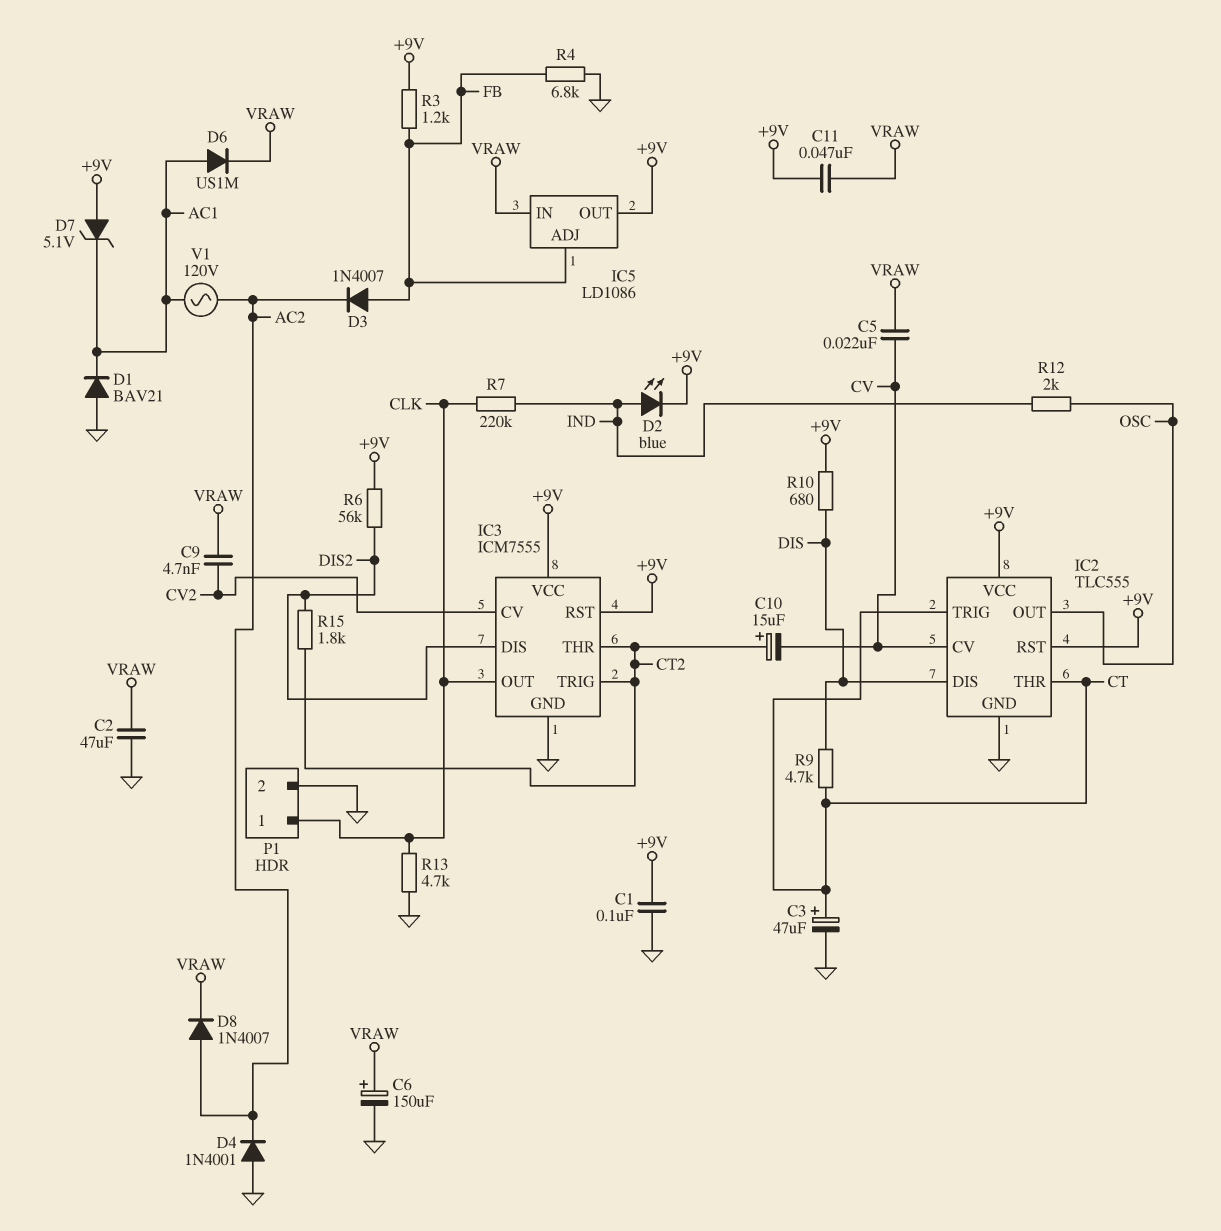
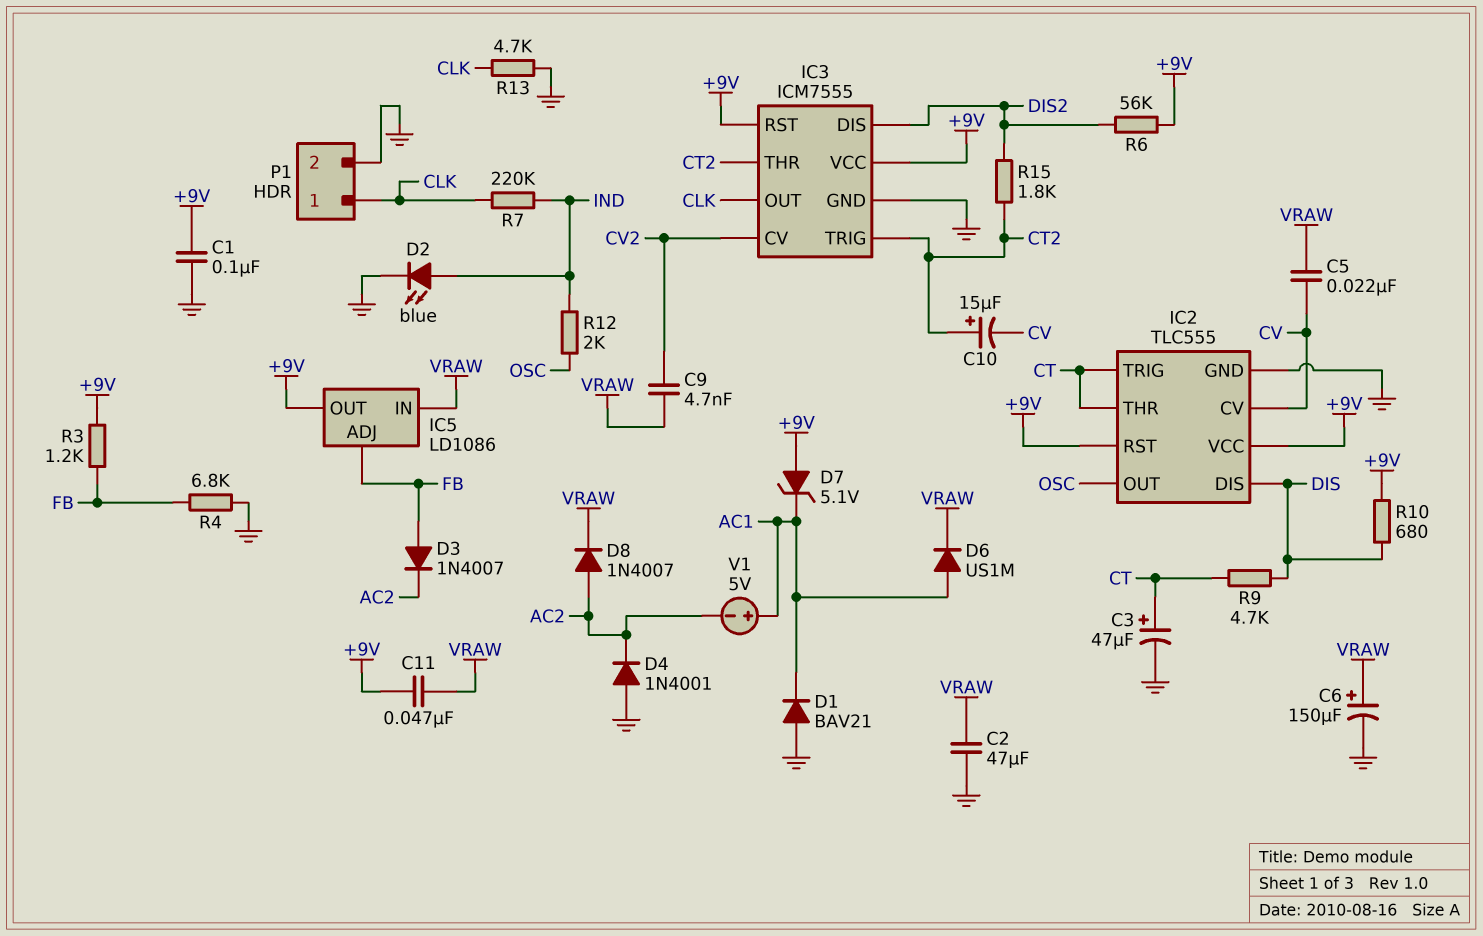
D2: LED blue (A IND, K +9V) -> LED blue (A IND, K GND)
V1: AC 120V (AC1, AC2) -> 5V (plus AC1, minus AC2)

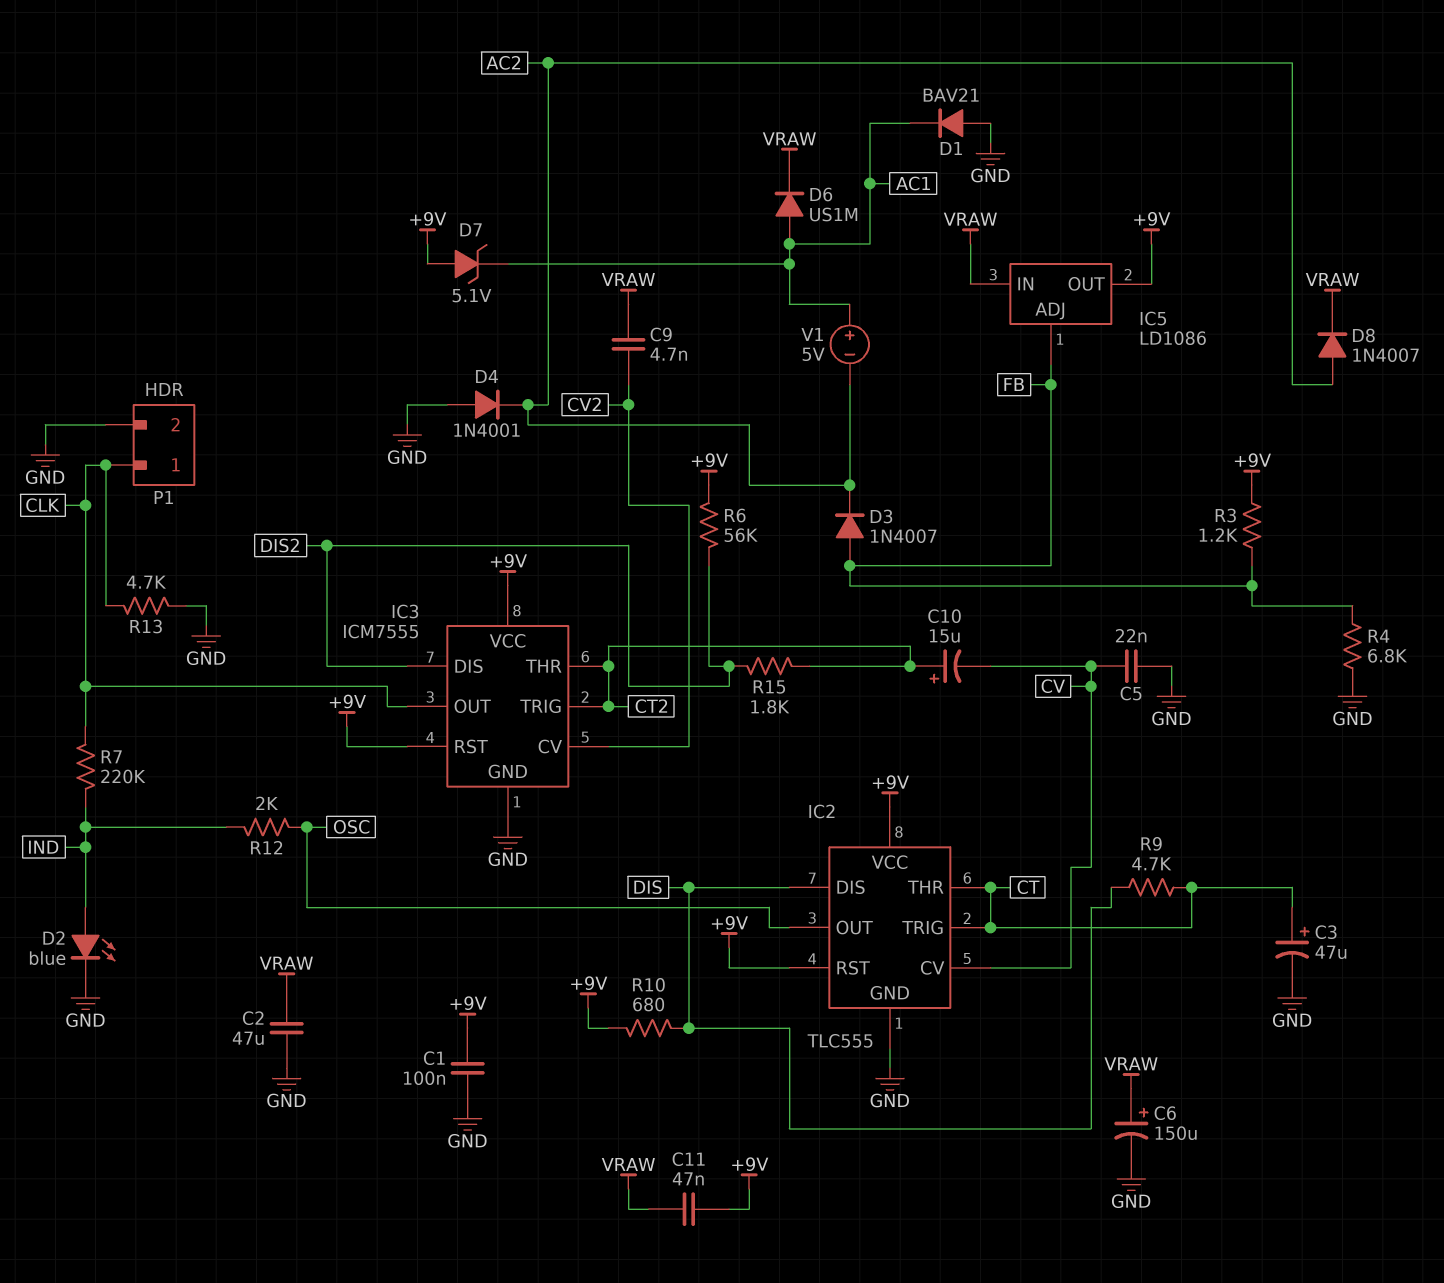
C5: 22nF (CV, VRAW) -> 22nF (CV, GND)

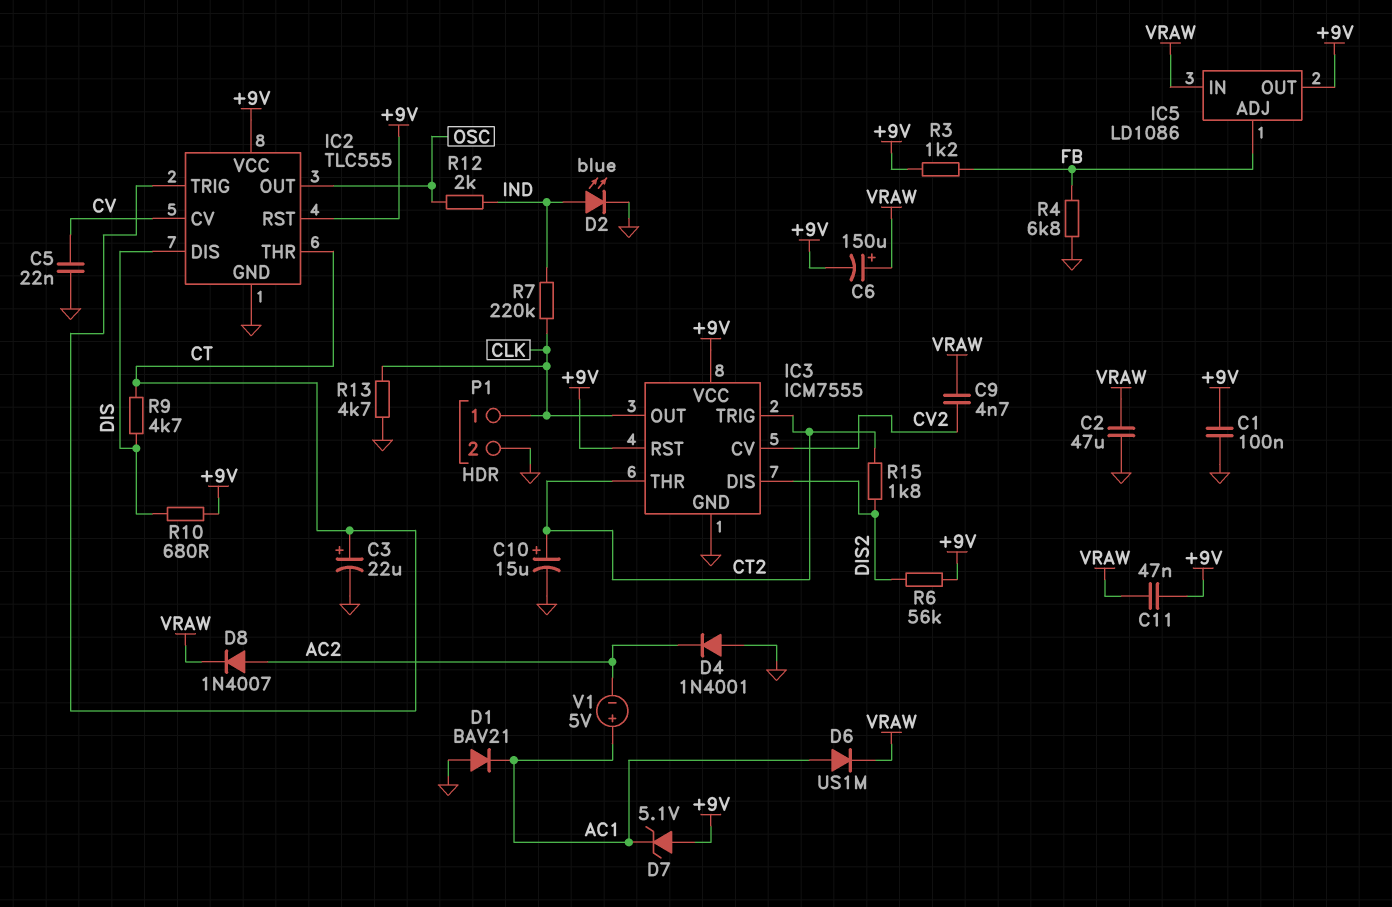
C3: 47uF (plus CT, minus GND) -> 22uF (plus CT, minus GND)
C6: 150uF (plus VRAW, minus GND) -> 150uF (plus VRAW, minus +9V)
C10: 15uF (plus CT2, minus CV) -> 15uF (plus CT2, minus GND)
D3: diode 1N4007 (A FB, K AC2) -> none

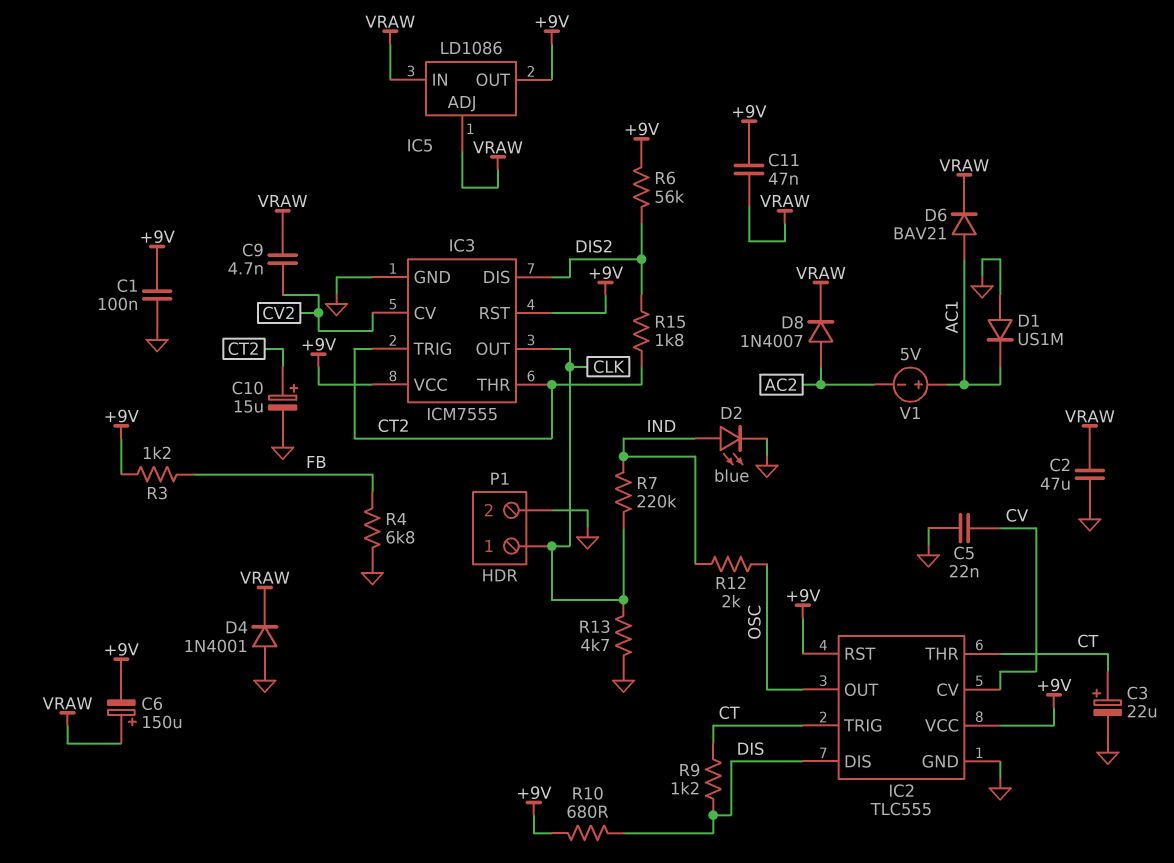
D1: diode BAV21 (A GND, K AC1) -> diode US1M (A GND, K AC1)
D4: diode 1N4001 (A GND, K AC2) -> diode 1N4001 (A GND, K VRAW)
D6: diode US1M (A AC1, K VRAW) -> diode BAV21 (A AC1, K VRAW)
D7: zener 5.1V (A +9V, K AC1) -> none
IC5 pin ADJ: FB -> VRAW
R9: 4.7k (CT, DIS) -> 1.2k (CT, DIS)

